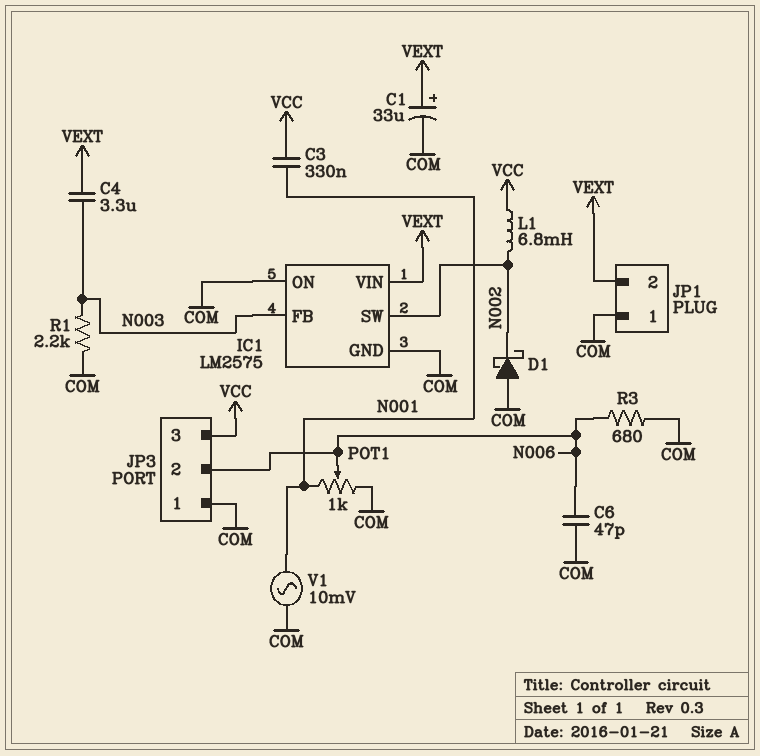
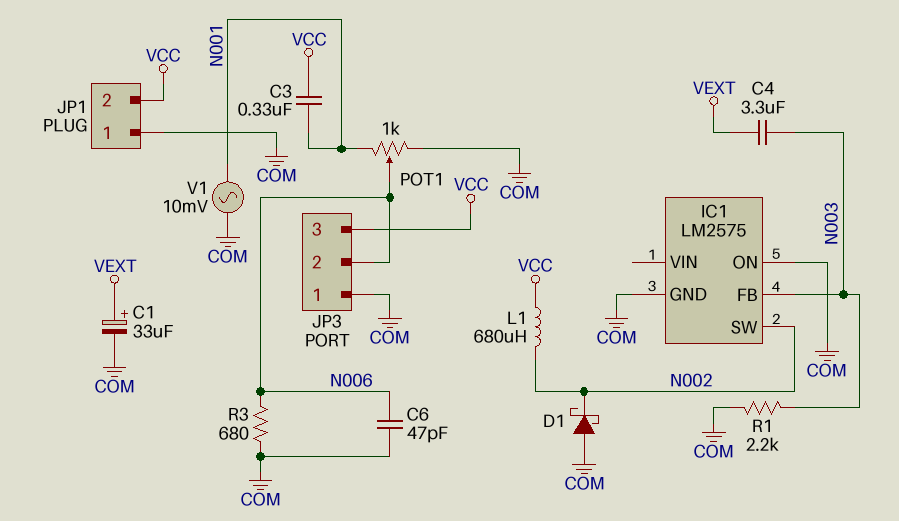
IC1 pin VIN: VEXT -> none
JP1 pin 2: VEXT -> VCC
L1: 6.8mH (N002, VCC) -> 680uH (N002, VCC)

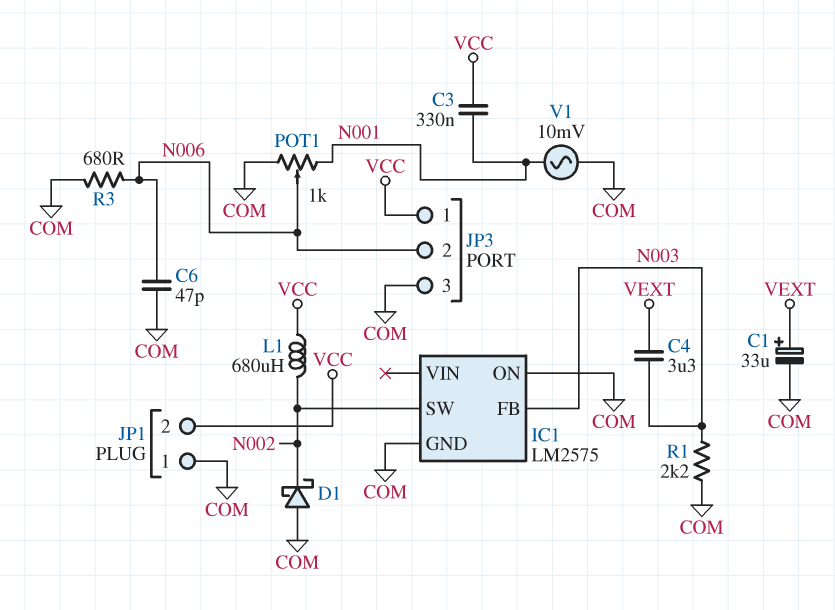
JP3 pin 1: COM -> VCC
JP3 pin 3: VCC -> COM

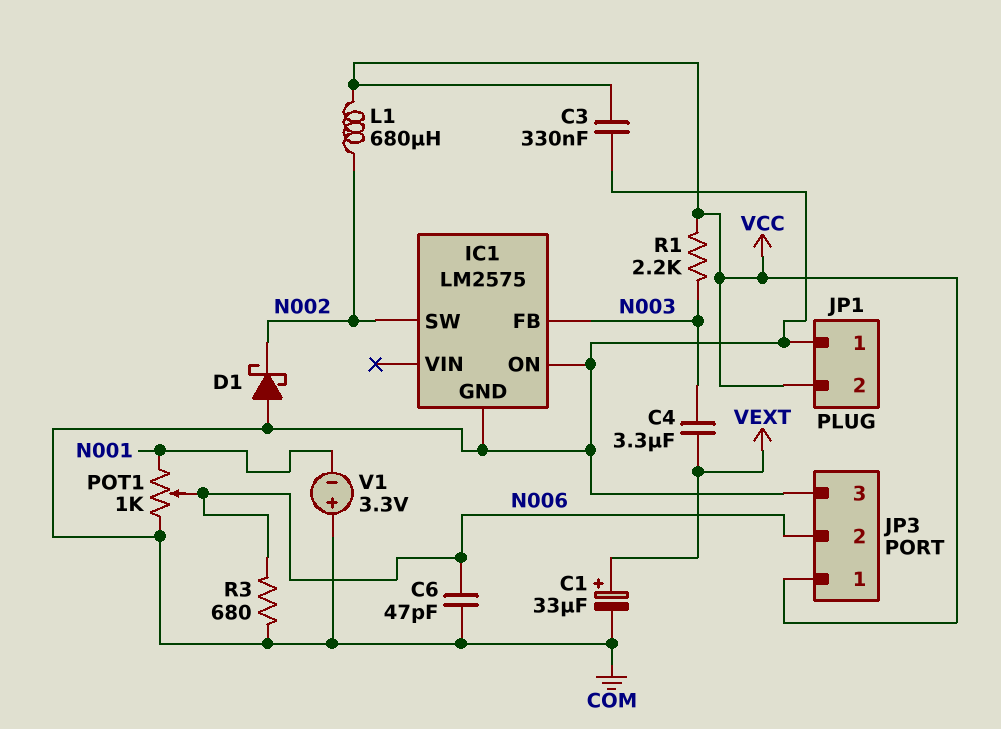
C3: 330nF (N001, VCC) -> 330nF (COM, VCC)
R1: 2.2k (COM, N003) -> 2.2k (N003, VCC)
V1: AC 10mV (COM, N001) -> 3.3V (plus COM, minus N001)

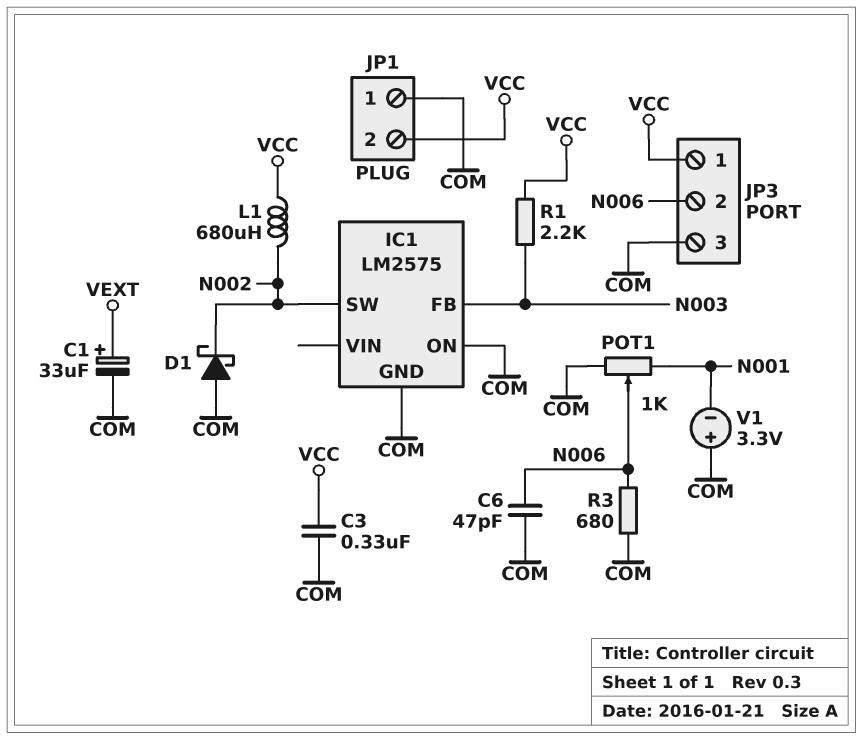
C4: 3.3uF (N003, VEXT) -> none

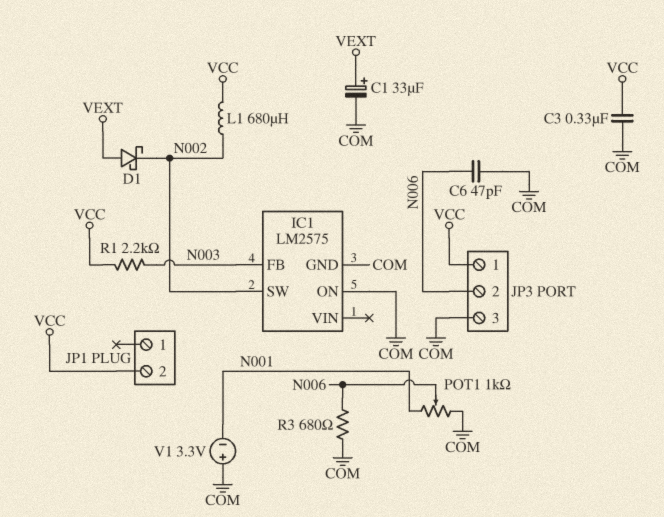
D1: schottky (A COM, K N002) -> schottky (A VEXT, K N002)
JP1 pin 1: COM -> none

